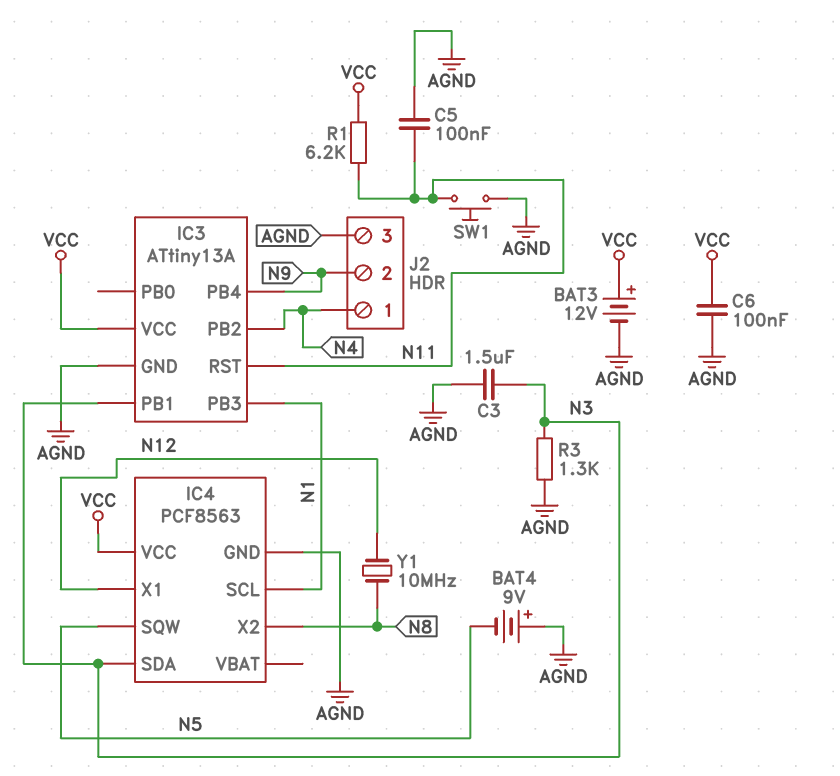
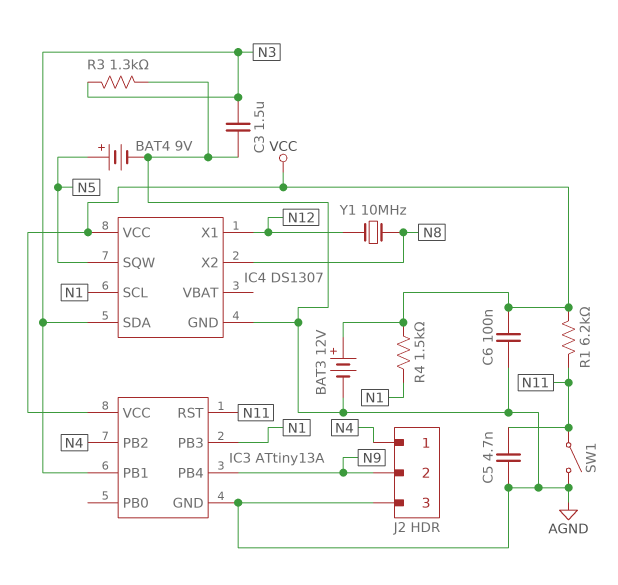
BAT4: 9V (plus AGND, minus N5) -> 9V (plus N5, minus AGND)
C5: 100nF (AGND, N11) -> 4.7nF (AGND, N11)
IC4: PCF8563 -> DS1307
R4: none -> 1.5k (N1, VCC)
SW1: button (AGND, N11) -> switch (AGND, N11)

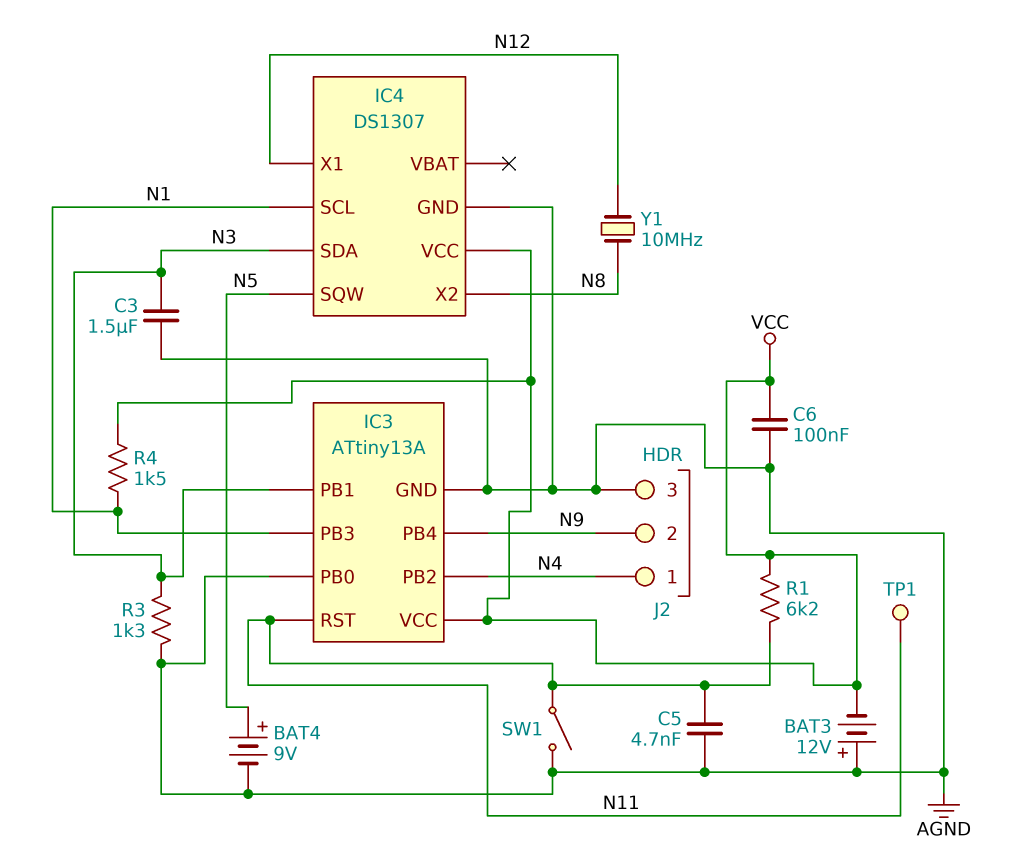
BAT3: 12V (plus VCC, minus AGND) -> 12V (plus AGND, minus VCC)
IC3 pin PB0: none -> AGND
TP1: none -> test point (N11)

